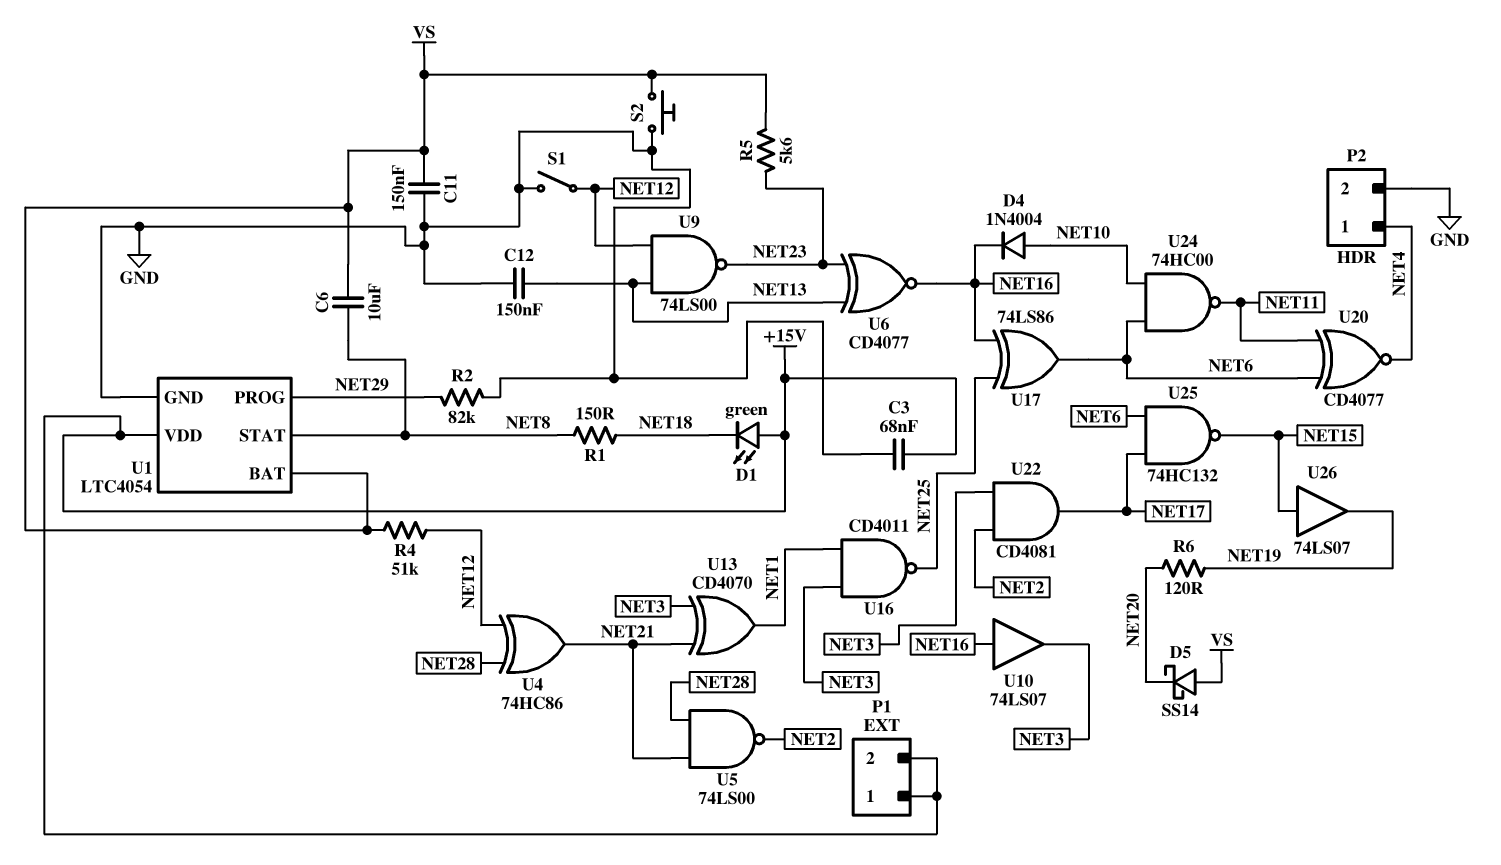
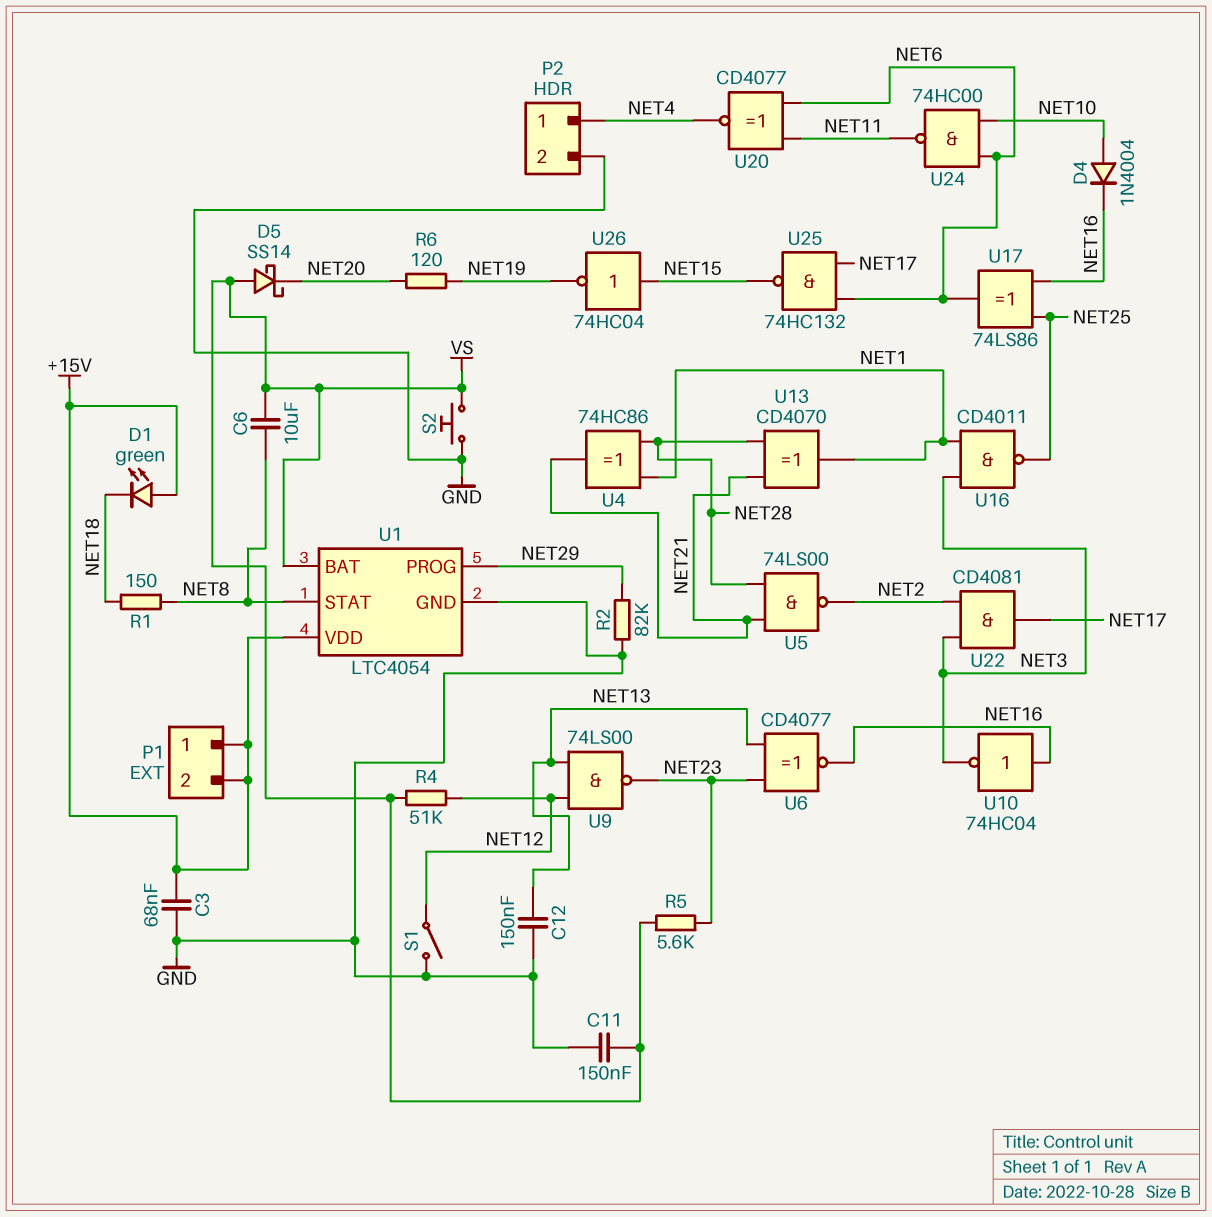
U4: XOR 74HC86 (in NET12, in NET28, out NET21) -> XOR 74HC86 (in NET1, in NET28, out NET21)
U10: buffer 74LS07 (in NET16, out NET3) -> NOT 74HC04 (in NET16, out NET3)
U13: XOR CD4070 (in NET3, in NET21, out NET1) -> XOR CD4070 (in NET21, in NET28, out NET1)
U26: buffer 74LS07 (in NET15, out NET19) -> NOT 74HC04 (in NET15, out NET19)

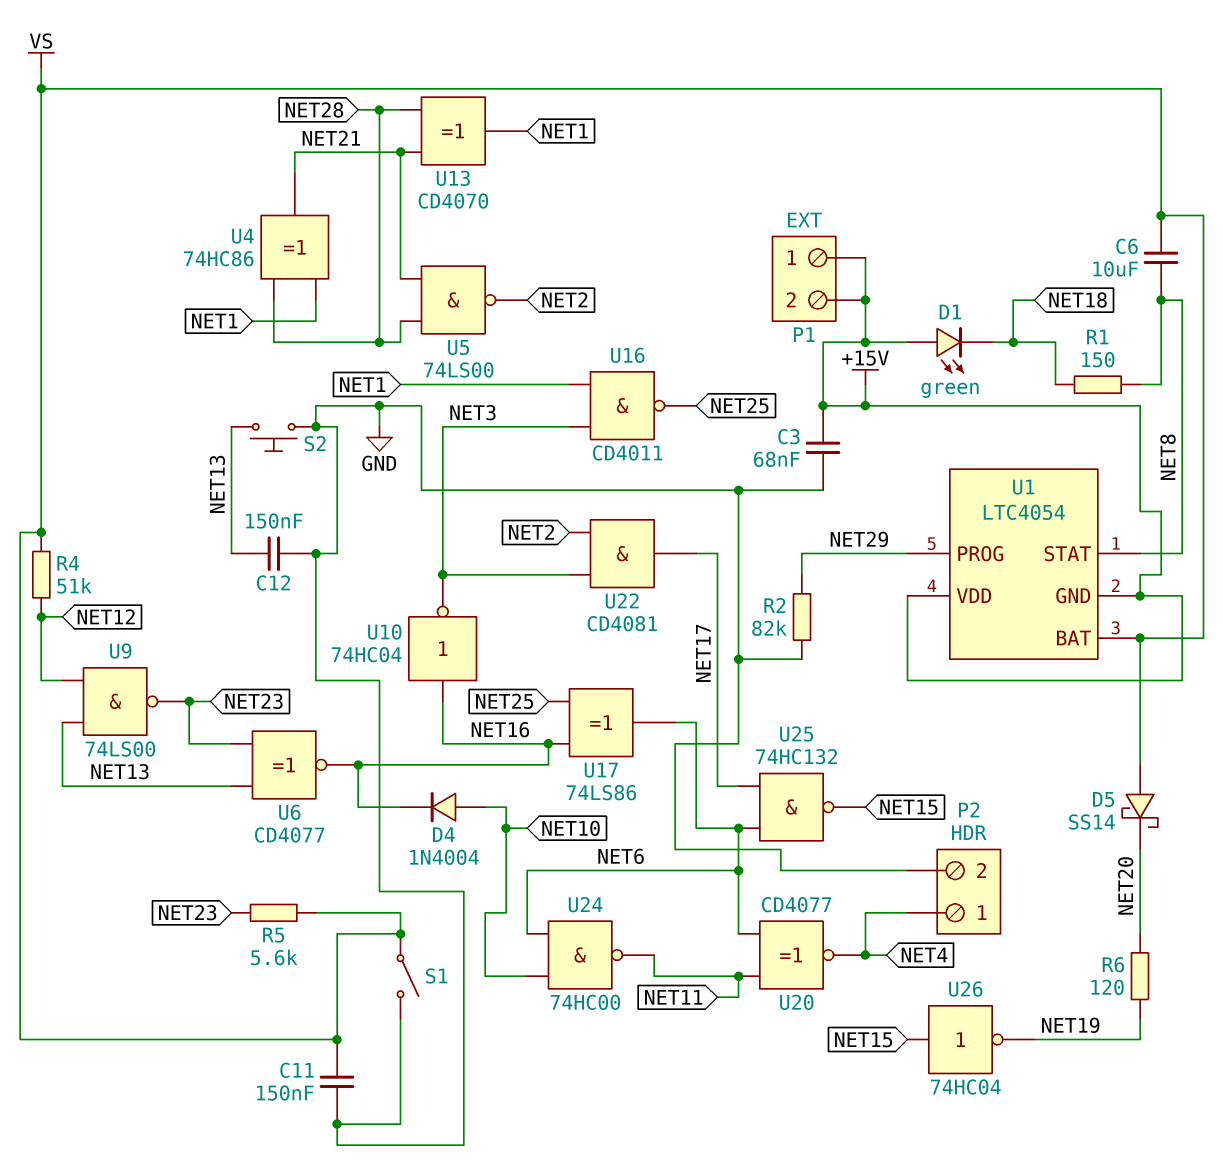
S1: switch (GND, NET12) -> switch (GND, VS)
S2: button (GND, VS) -> button (GND, NET13)
U1 pin GND: GND -> +15V

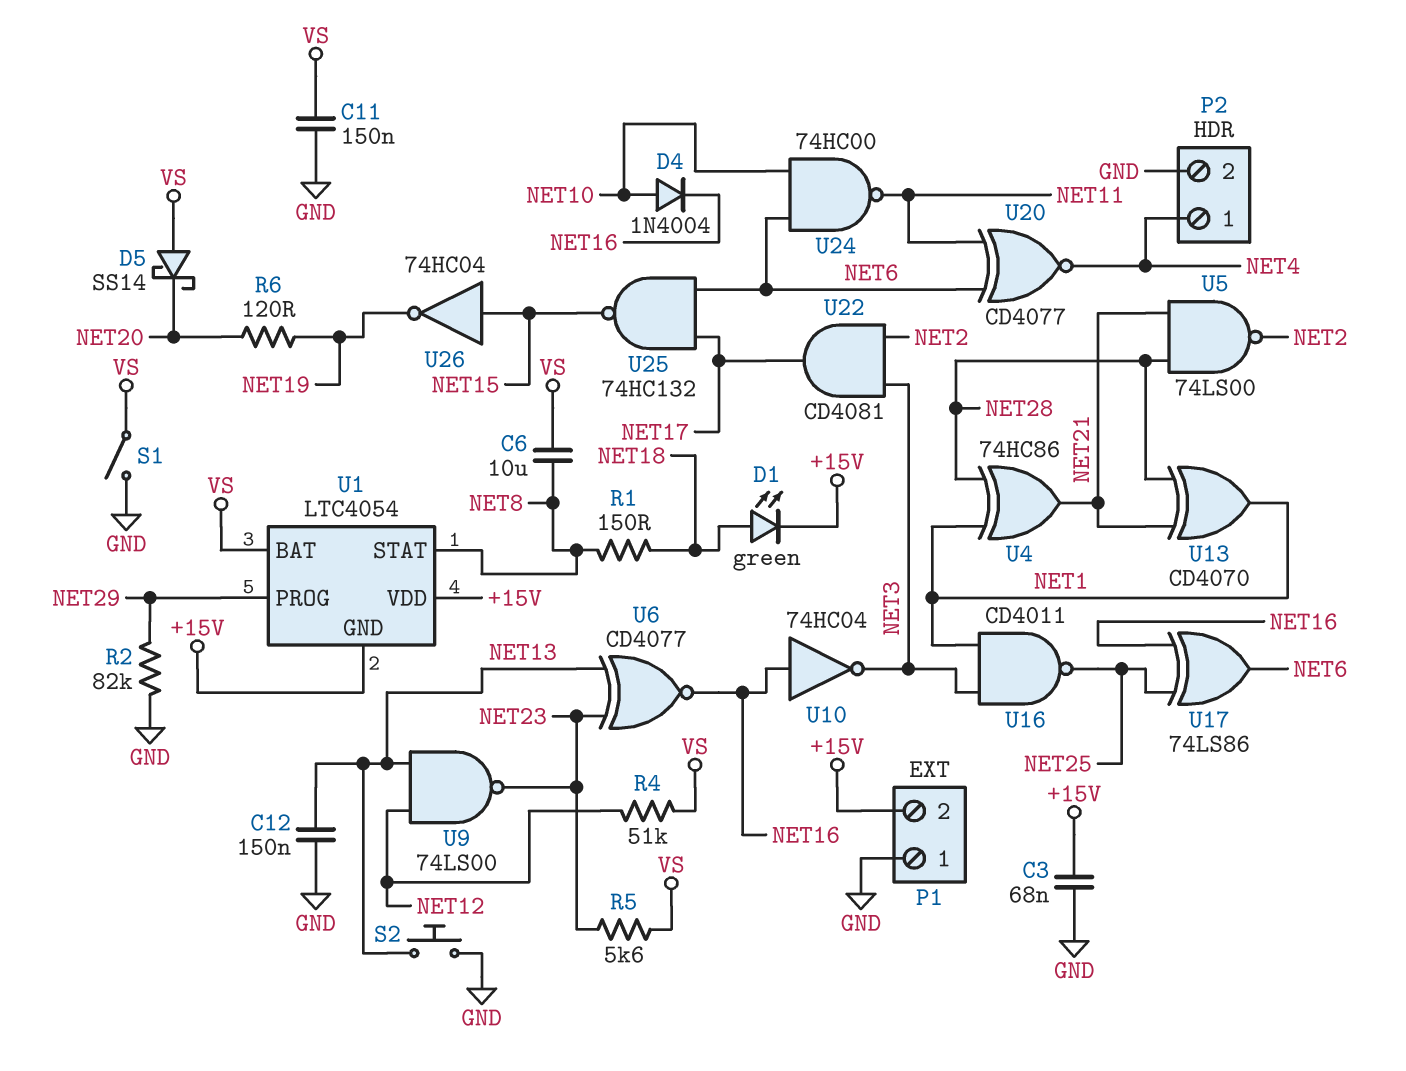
D1: LED green (A +15V, K NET18) -> LED green (A NET18, K +15V)
P1 pin 1: +15V -> GND

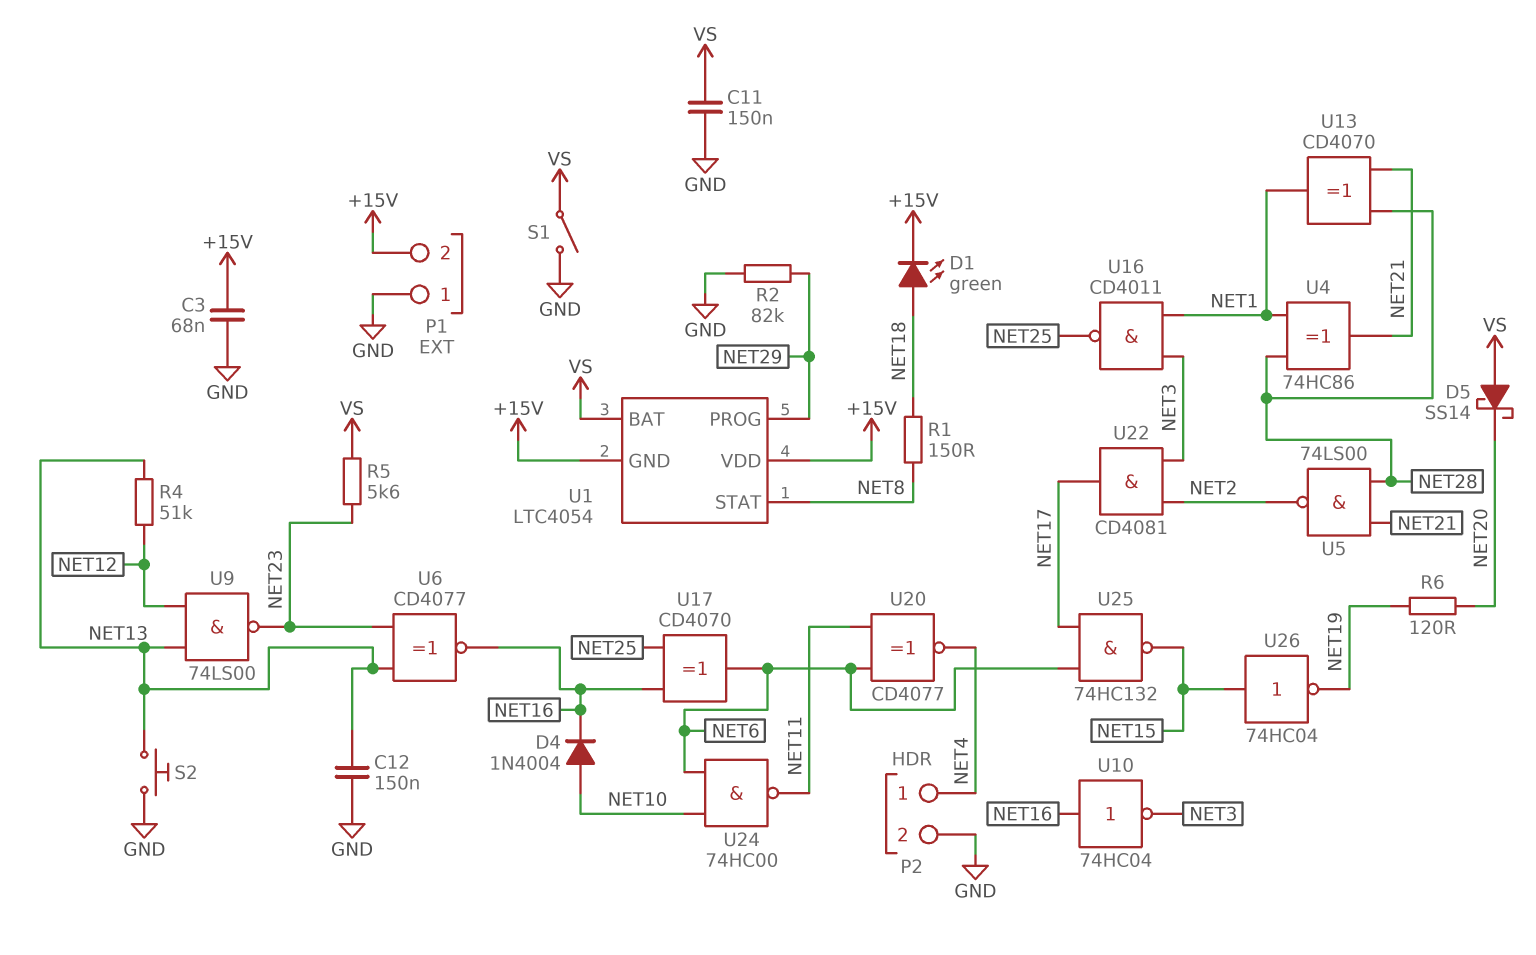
C6: 10uF (NET8, VS) -> none
R4: 51k (NET12, VS) -> 51k (NET12, NET13)
U17: XOR 74LS86 (in NET16, in NET25, out NET6) -> XOR CD4070 (in NET16, in NET25, out NET6)

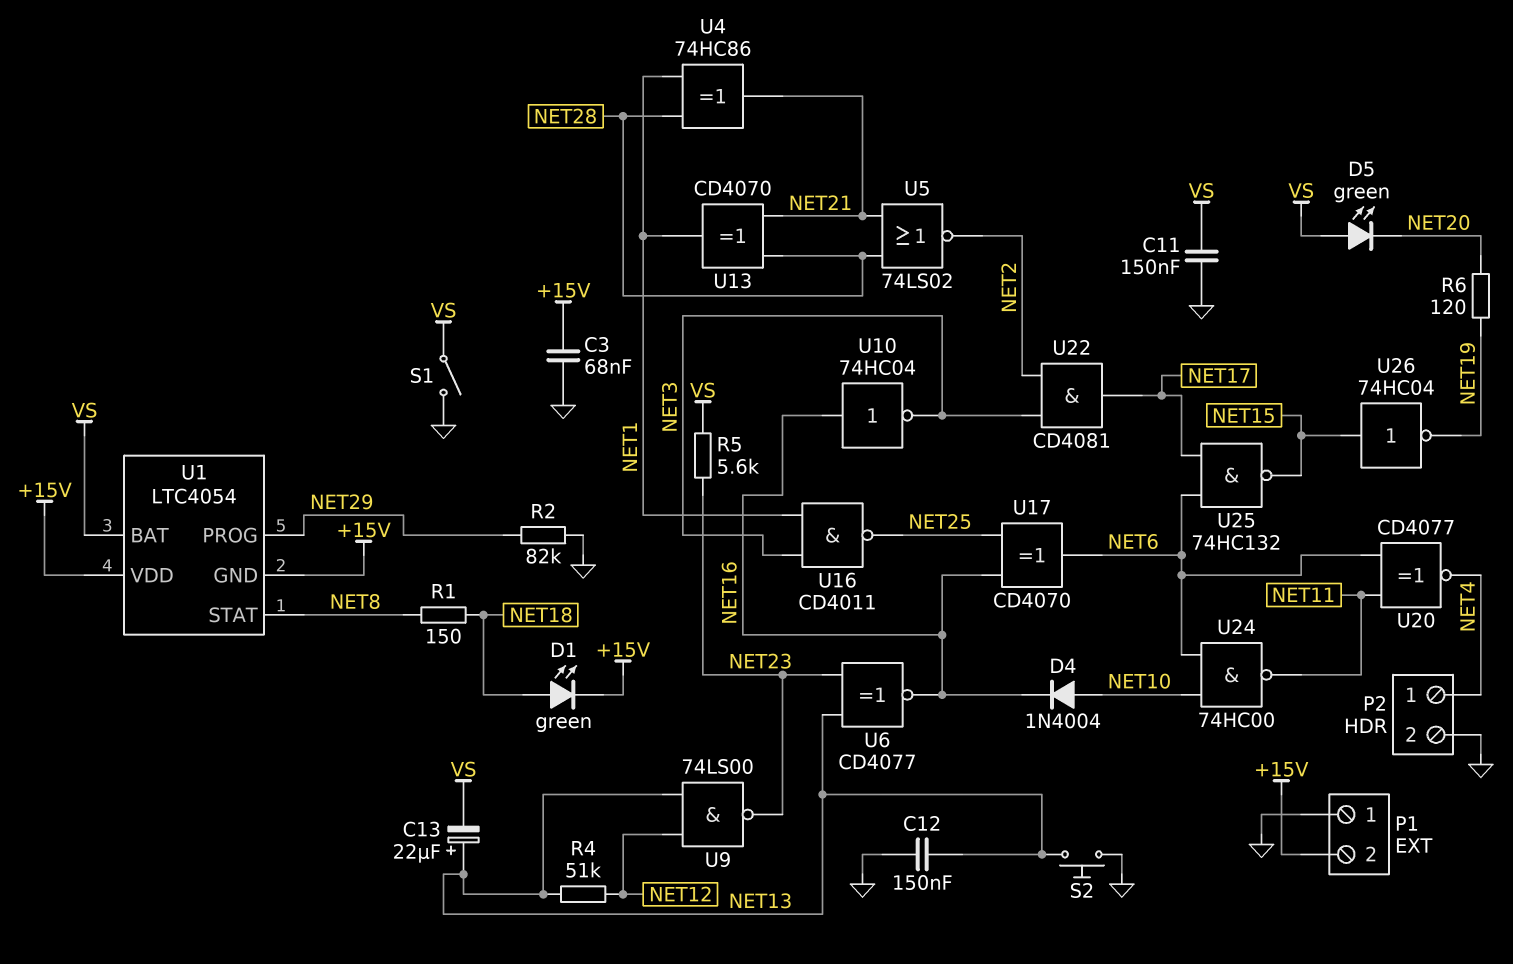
C13: none -> 22uF (plus NET13, minus VS)
D5: schottky SS14 (A VS, K NET20) -> LED green (A VS, K NET20)
U5: NAND 74LS00 (in NET21, in NET28, out NET2) -> NOR 74LS02 (in NET21, in NET28, out NET2)

